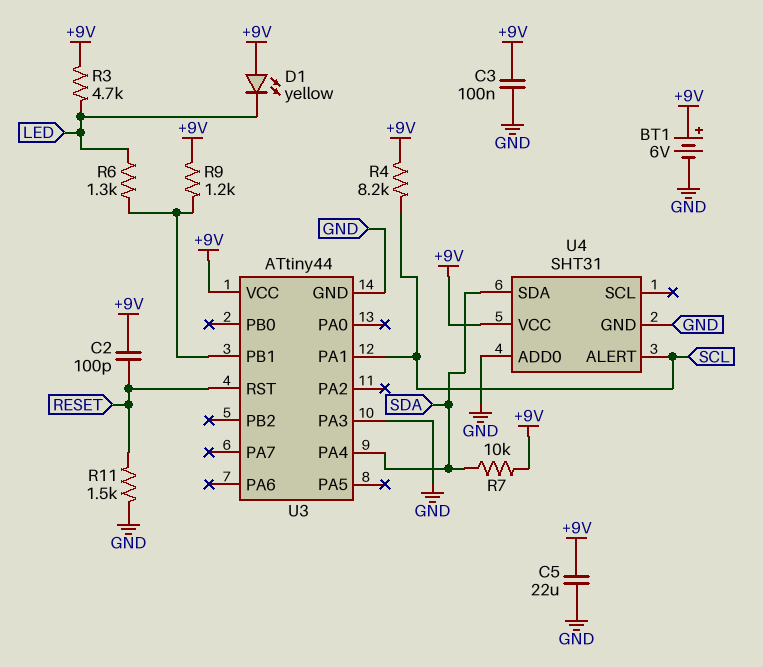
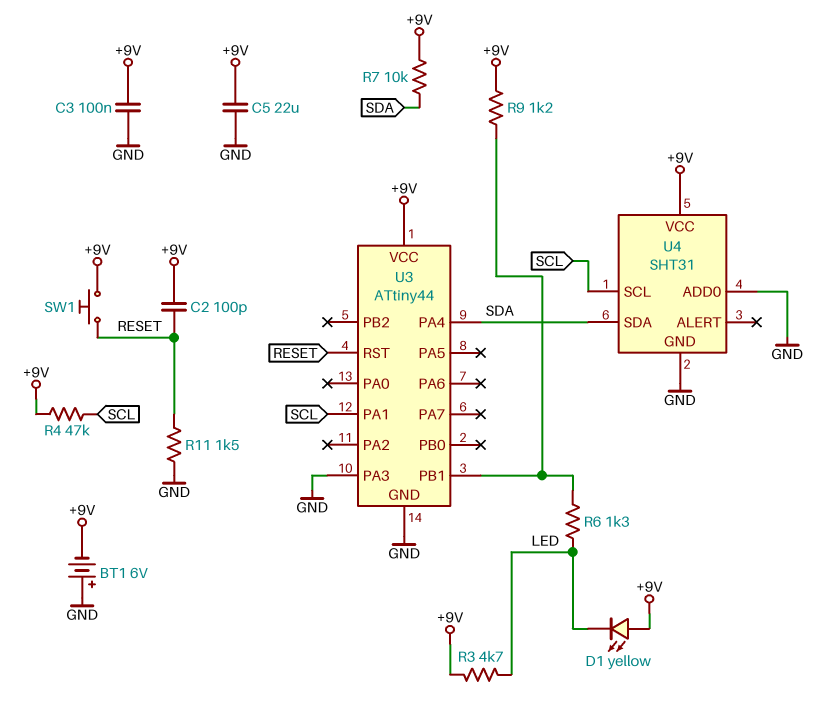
BT1: 6V (plus +9V, minus GND) -> 6V (plus GND, minus +9V)
R4: 8.2k (+9V, SCL) -> 47k (+9V, SCL)
SW1: none -> button (+9V, RESET)
U4 pin ALERT: SCL -> none
U4 pin SCL: none -> SCL

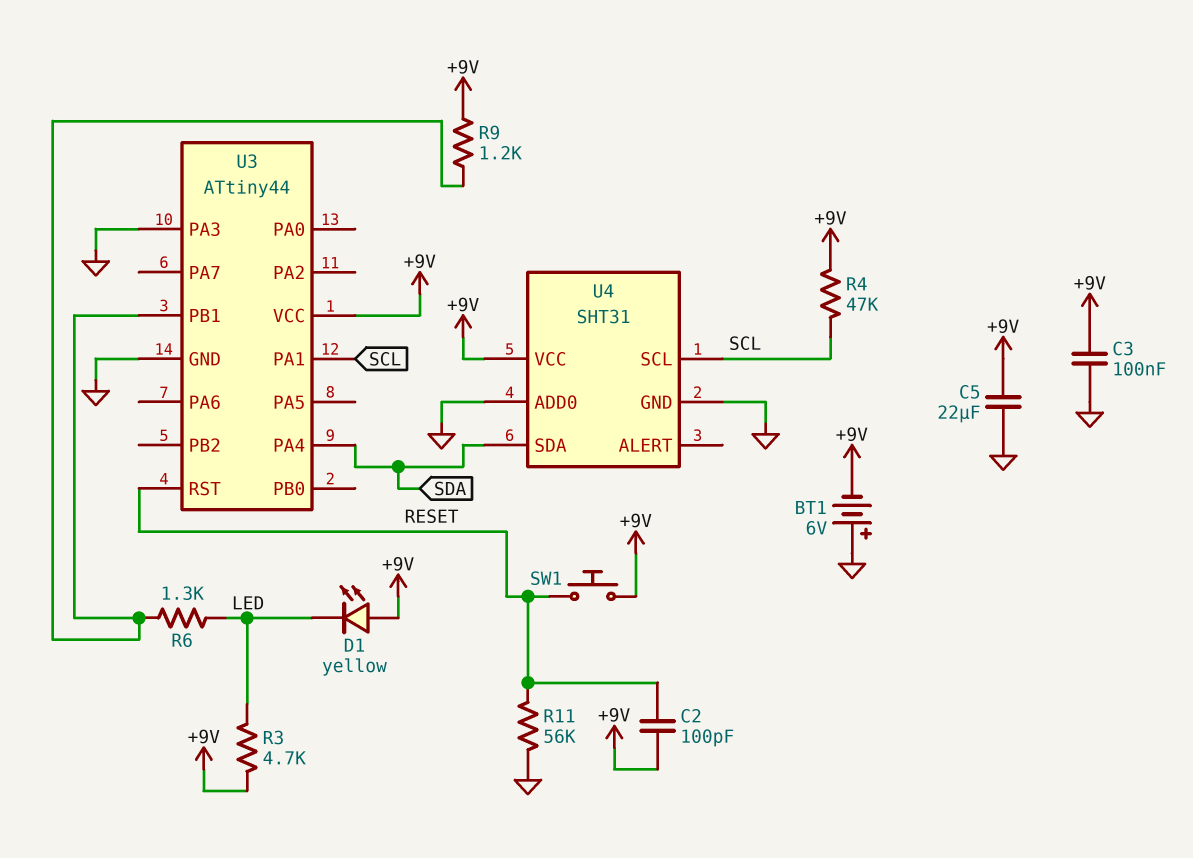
R7: 10k (+9V, SDA) -> none
R11: 1.5k (GND, RESET) -> 56k (GND, RESET)

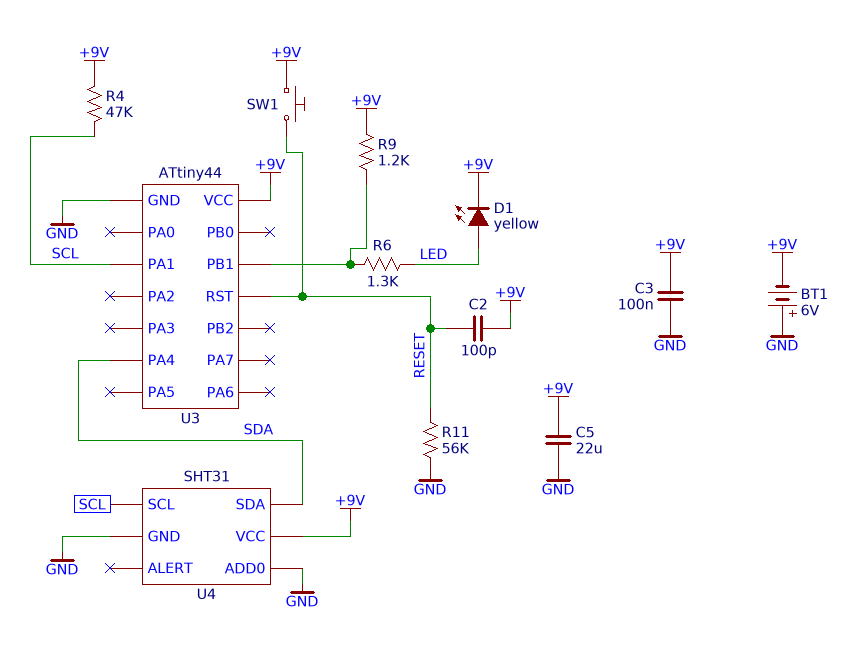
D1: LED yellow (A +9V, K LED) -> LED yellow (A LED, K +9V)
R3: 4.7k (+9V, LED) -> none
U3 pin PA3: GND -> none

